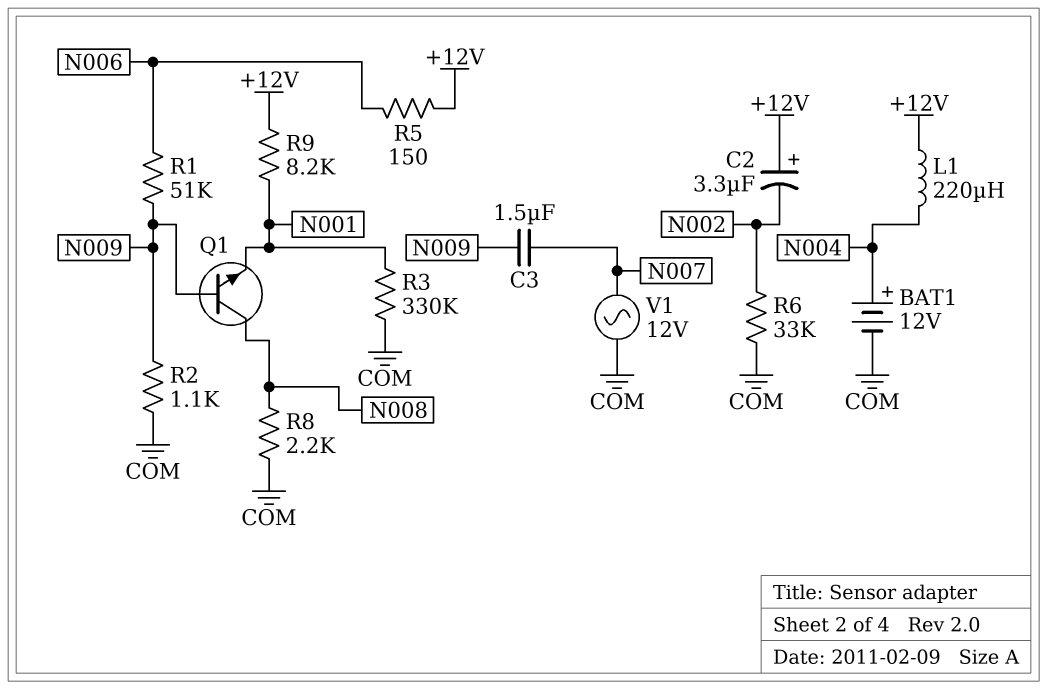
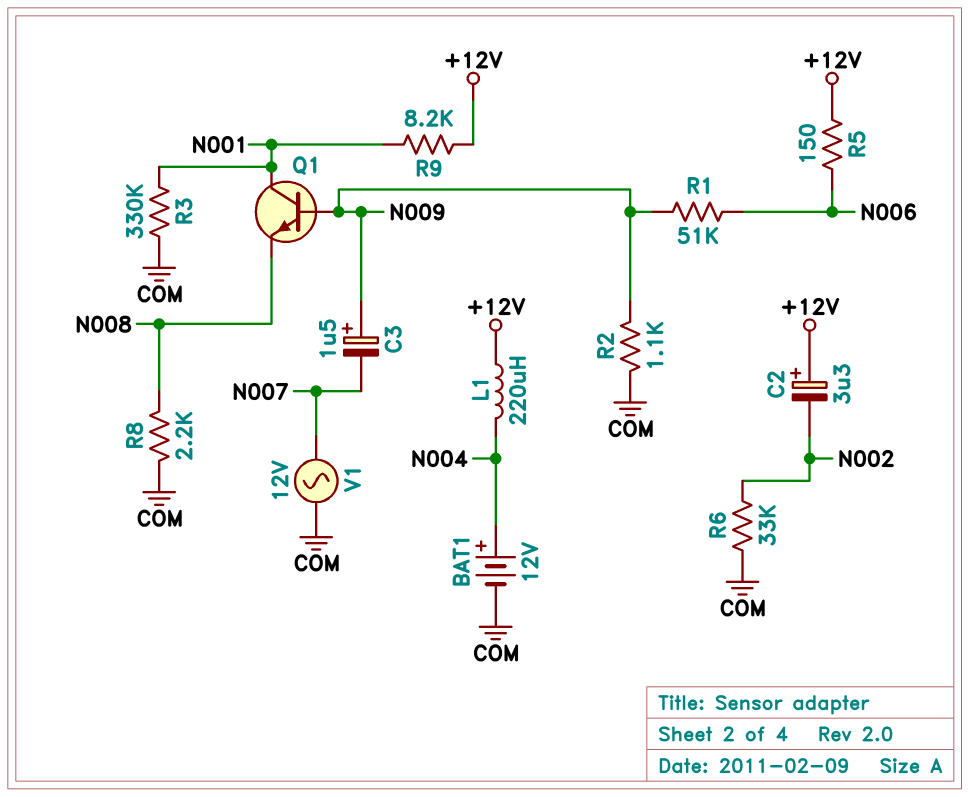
C3: 1.5uF (N007, N009) -> 1.5uF (plus N009, minus N007)
Q1: NPN (B N009, C N008, E N001) -> NPN (B N009, C N001, E N008)

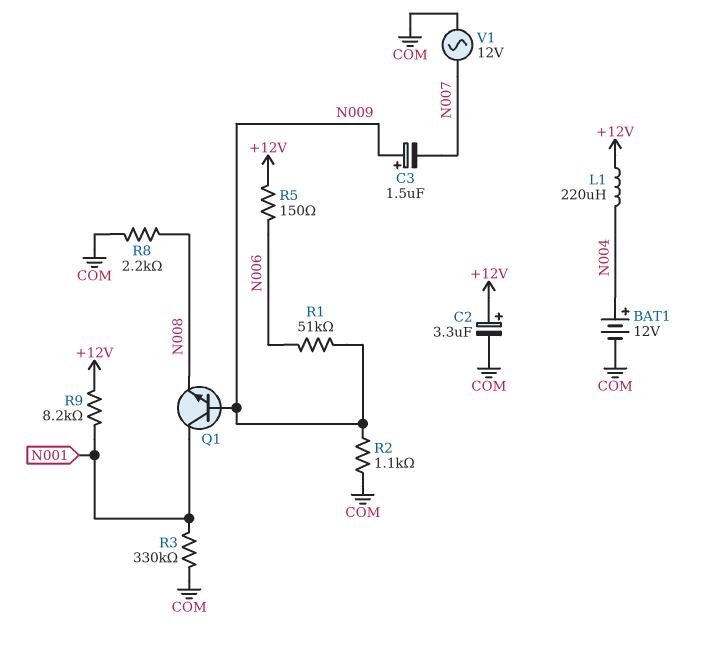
C2: 3.3uF (plus +12V, minus N002) -> 3.3uF (plus +12V, minus COM)
R6: 33k (COM, N002) -> none

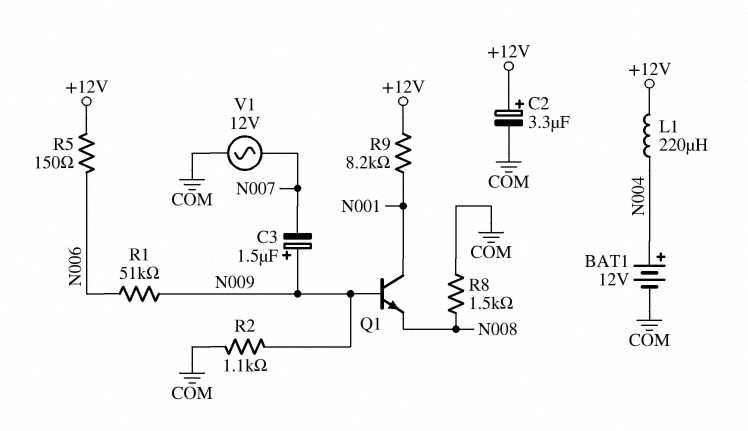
R3: 330k (COM, N001) -> none
R8: 2.2k (COM, N008) -> 1.5k (COM, N008)

